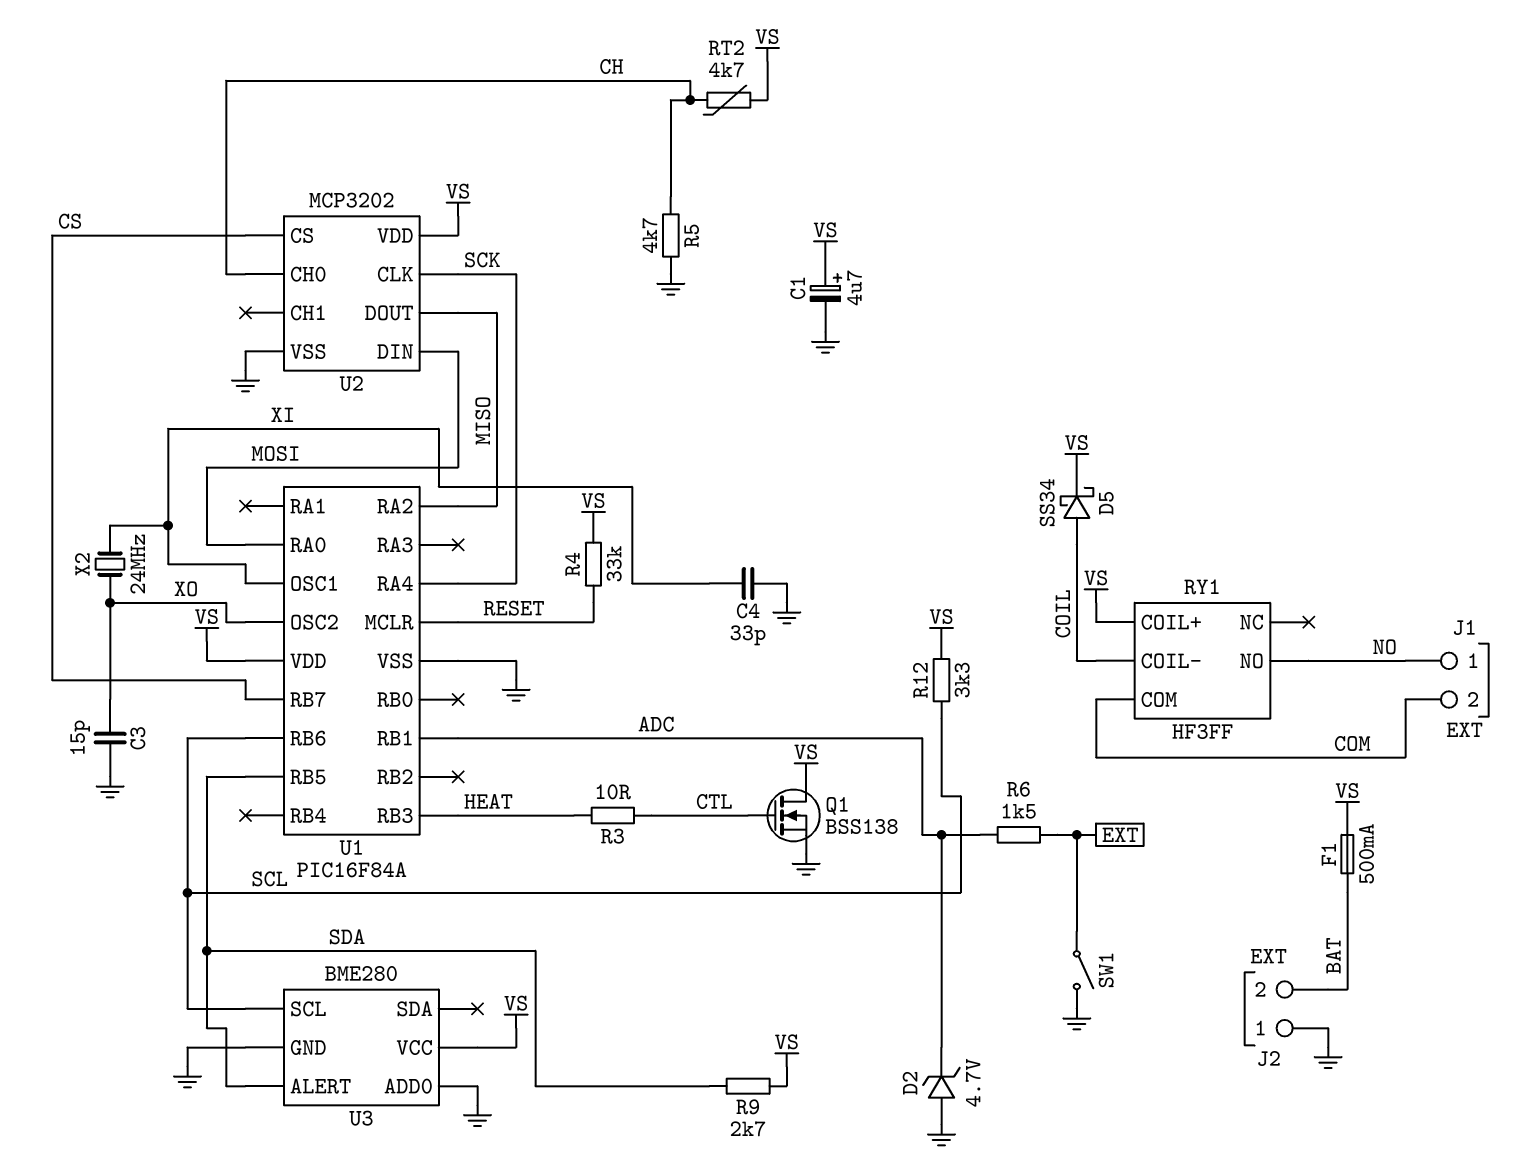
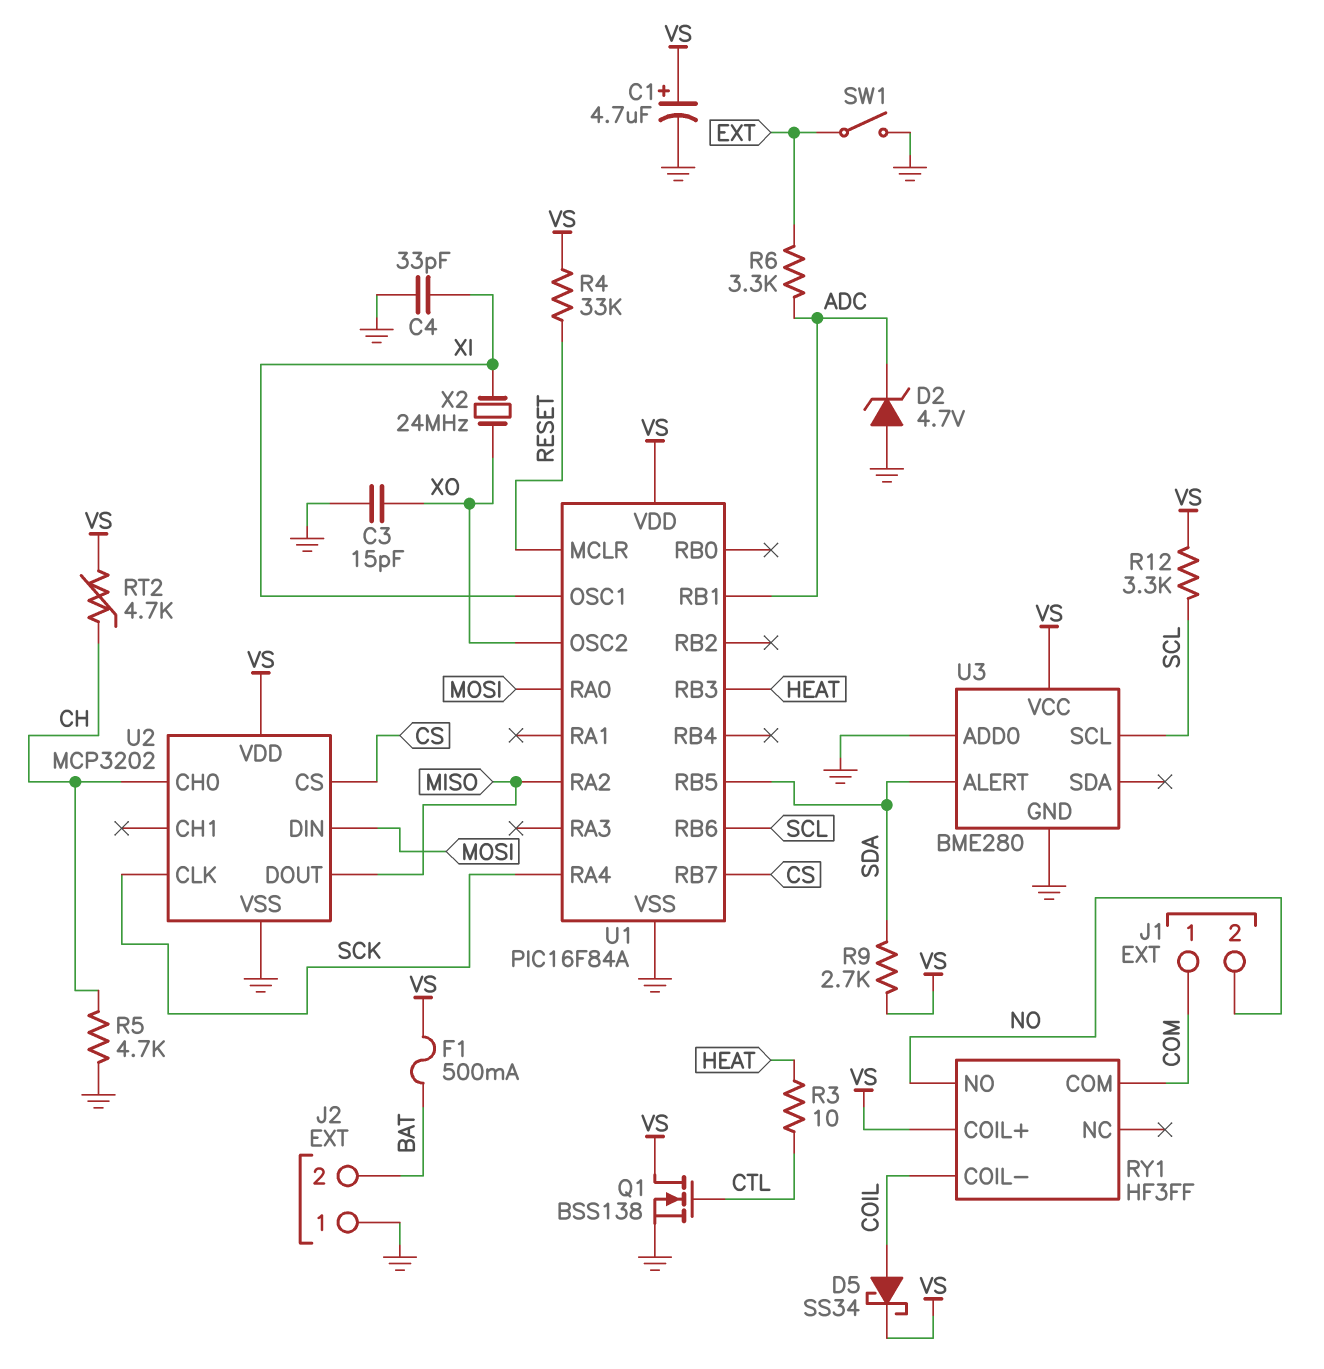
J1 pin 1: NO -> COM
J1 pin 2: COM -> NO
R6: 1.5k (ADC, EXT) -> 3.3k (ADC, EXT)

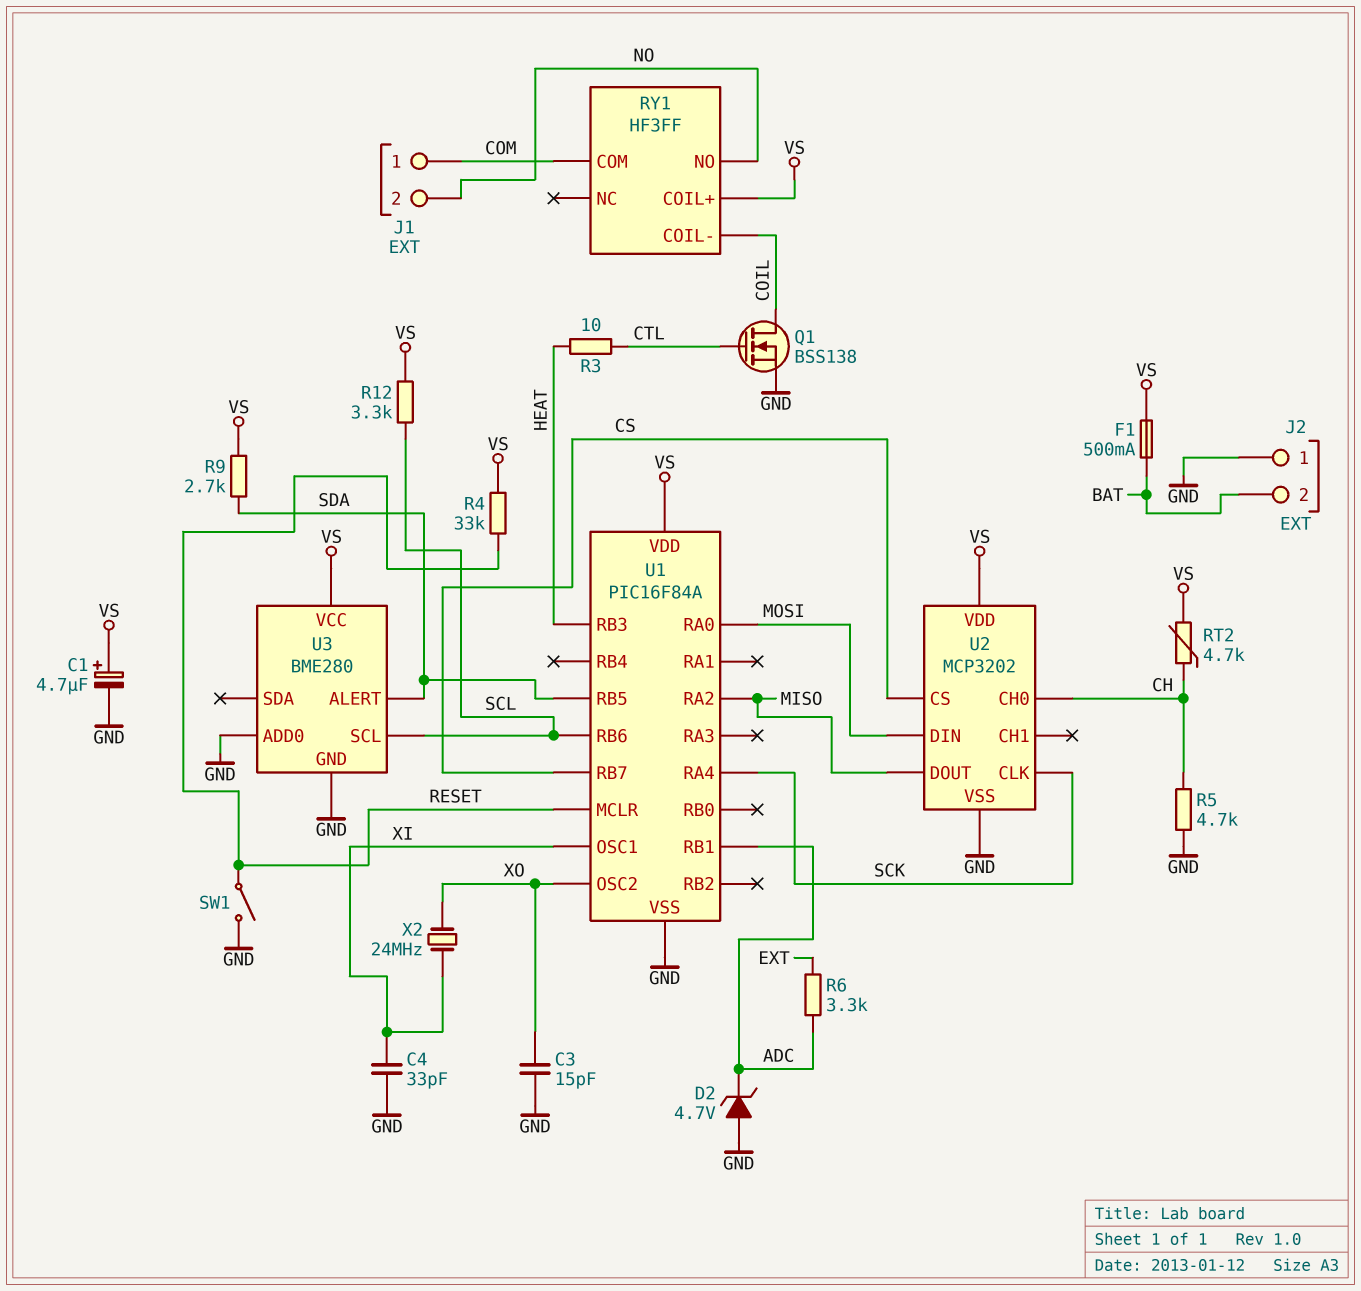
D5: schottky SS34 (A COIL, K VS) -> none
Q1: NMOS BSS138 (G CTL, D VS, S GND) -> NMOS BSS138 (G CTL, D COIL, S GND)
SW1: switch (EXT, GND) -> switch (GND, RESET)

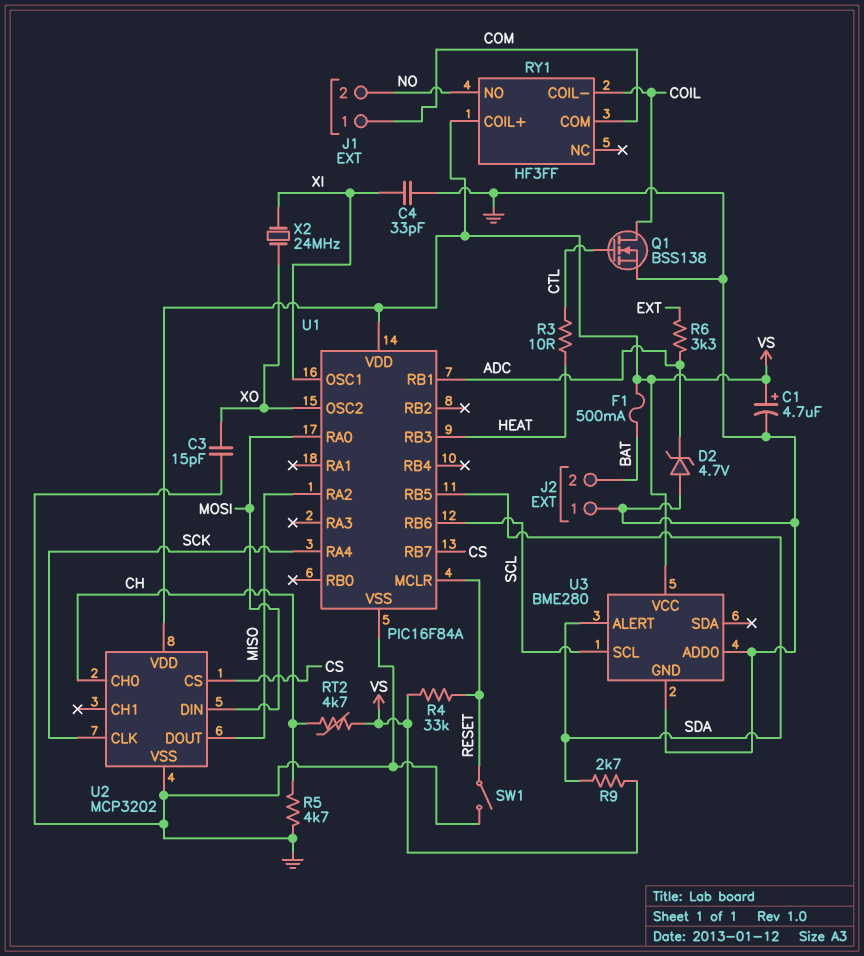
R12: 3.3k (SCL, VS) -> none

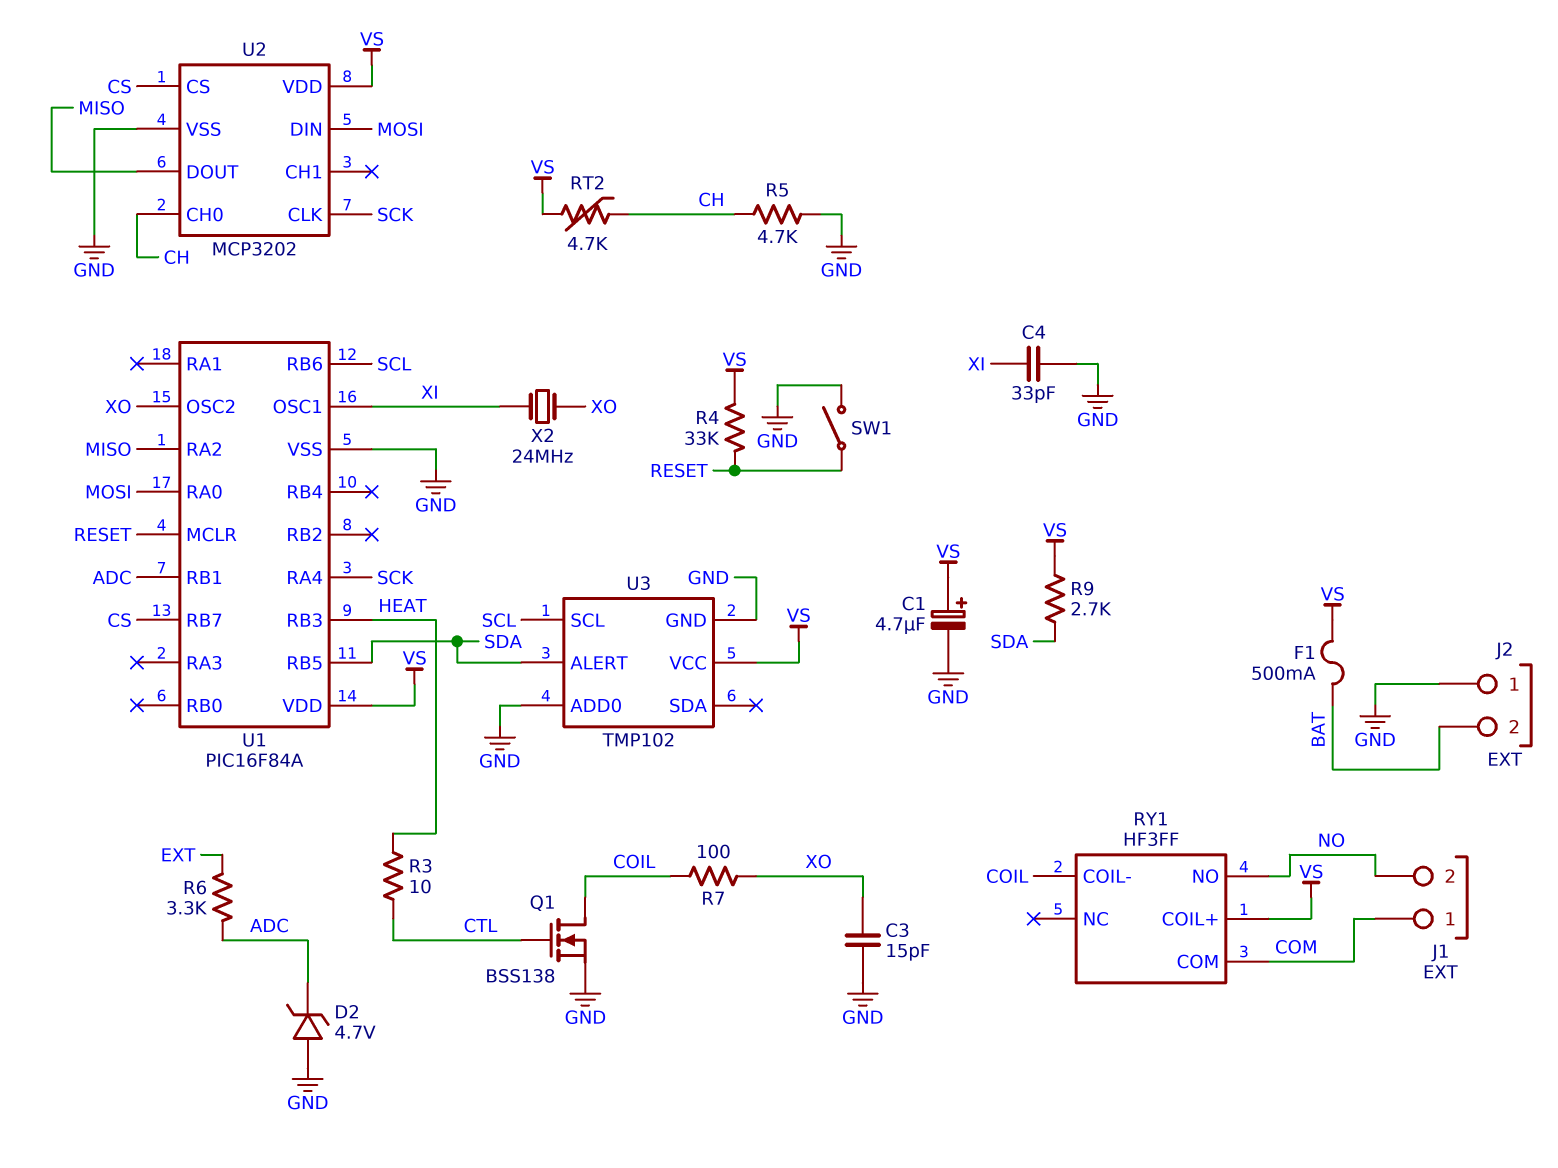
R7: none -> 100 (COIL, XO)
U3: BME280 -> TMP102

